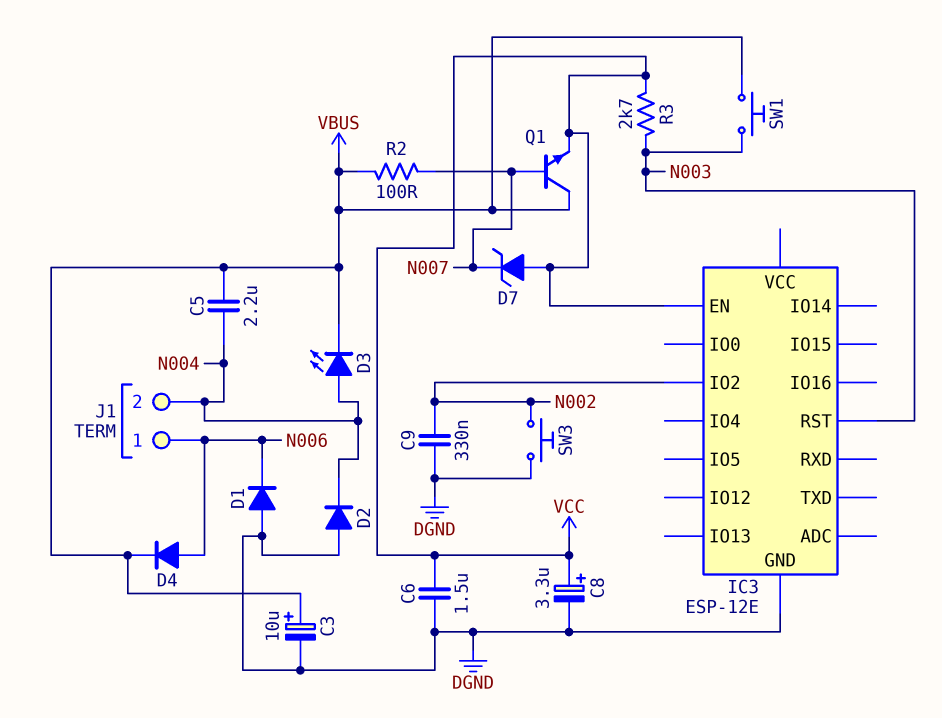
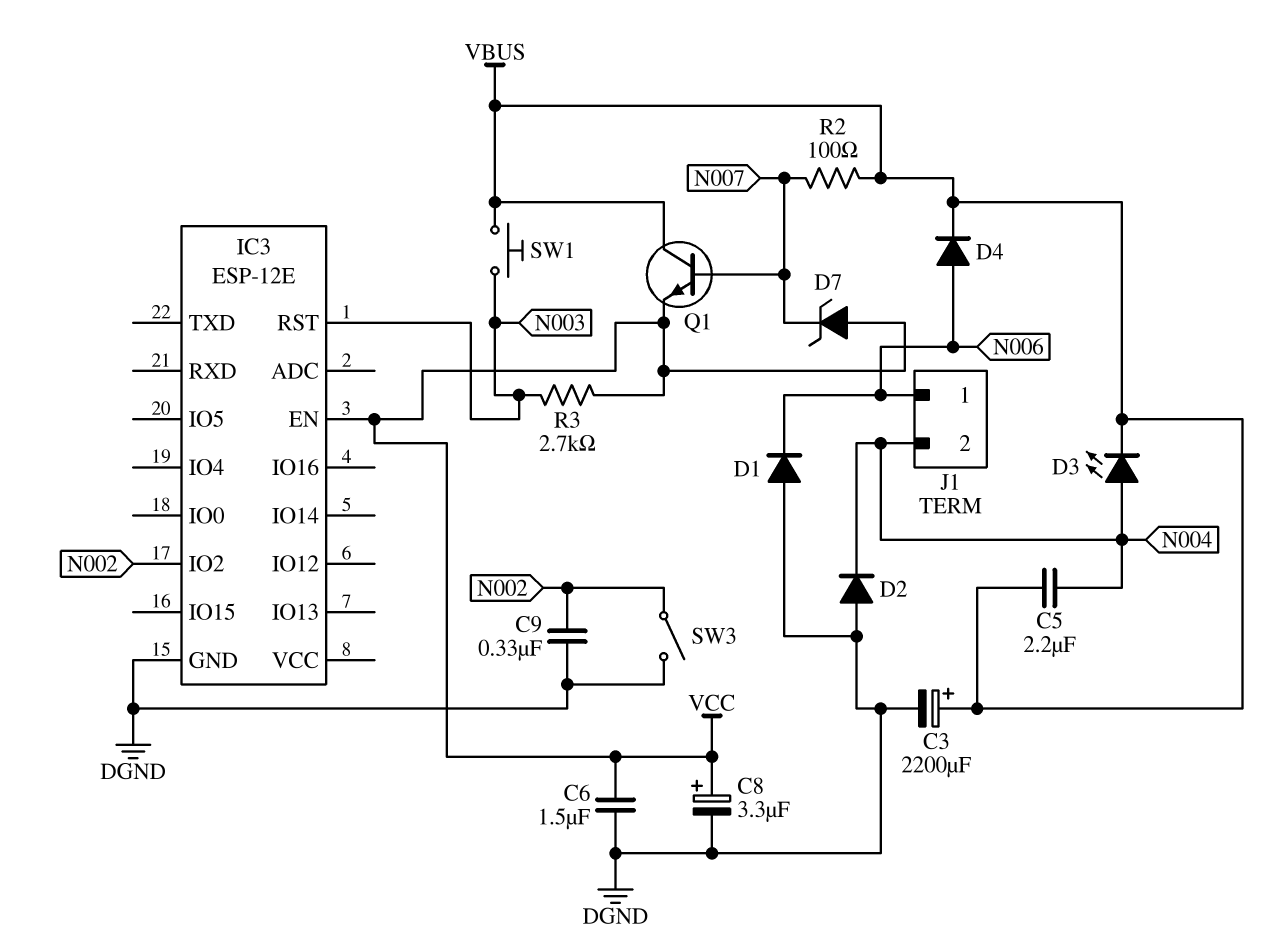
C3: 10uF (plus VBUS, minus DGND) -> 2200uF (plus VBUS, minus DGND)
SW3: button (DGND, N002) -> switch (DGND, N002)

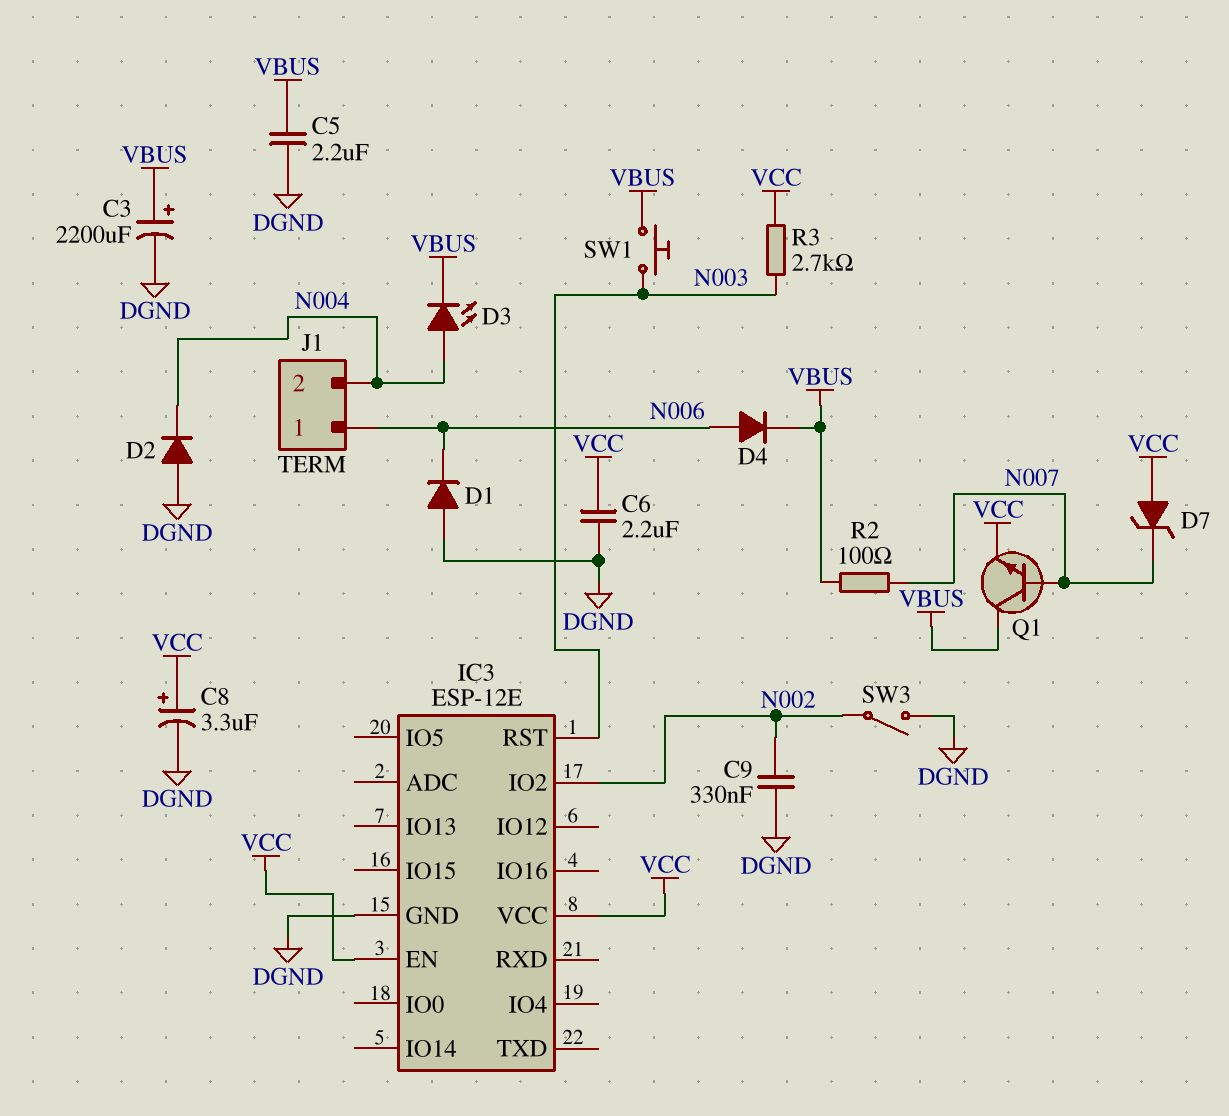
C5: 2.2uF (N004, VBUS) -> 2.2uF (DGND, VBUS)
C6: 1.5uF (DGND, VCC) -> 2.2uF (DGND, VCC)
IC3 pin VCC: none -> VCC

